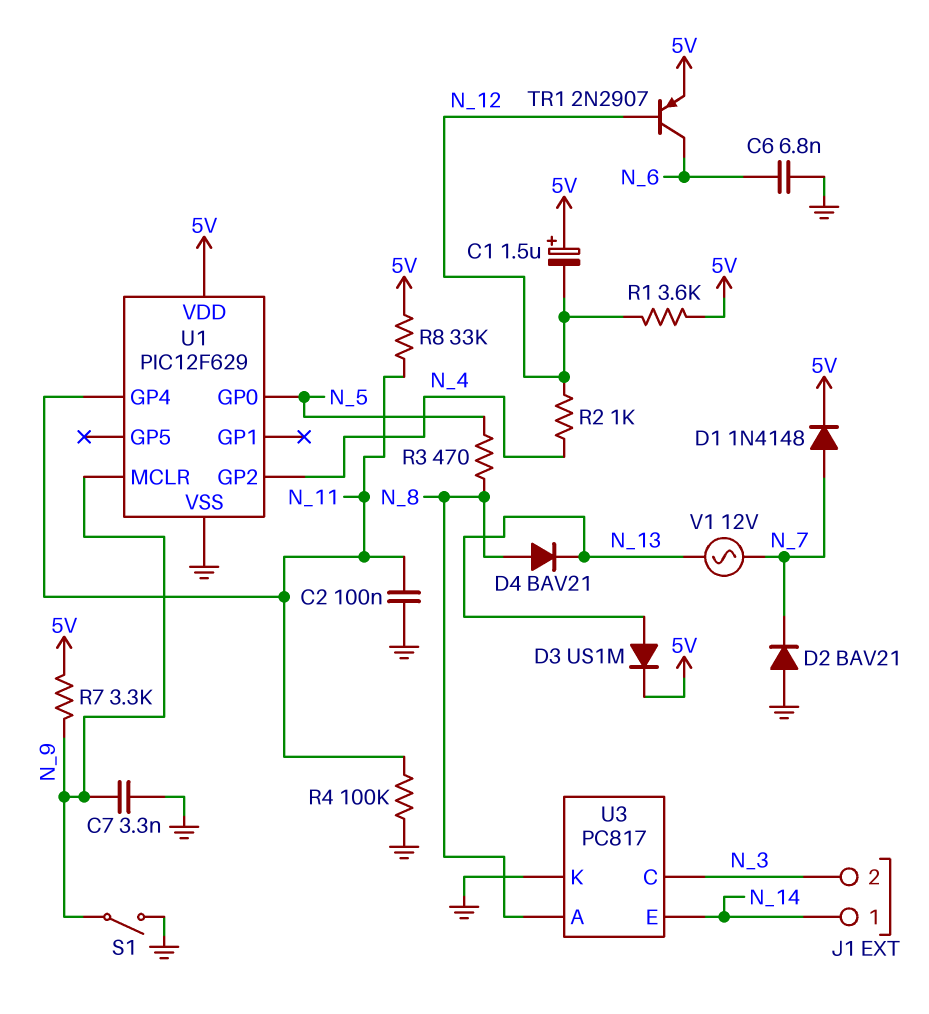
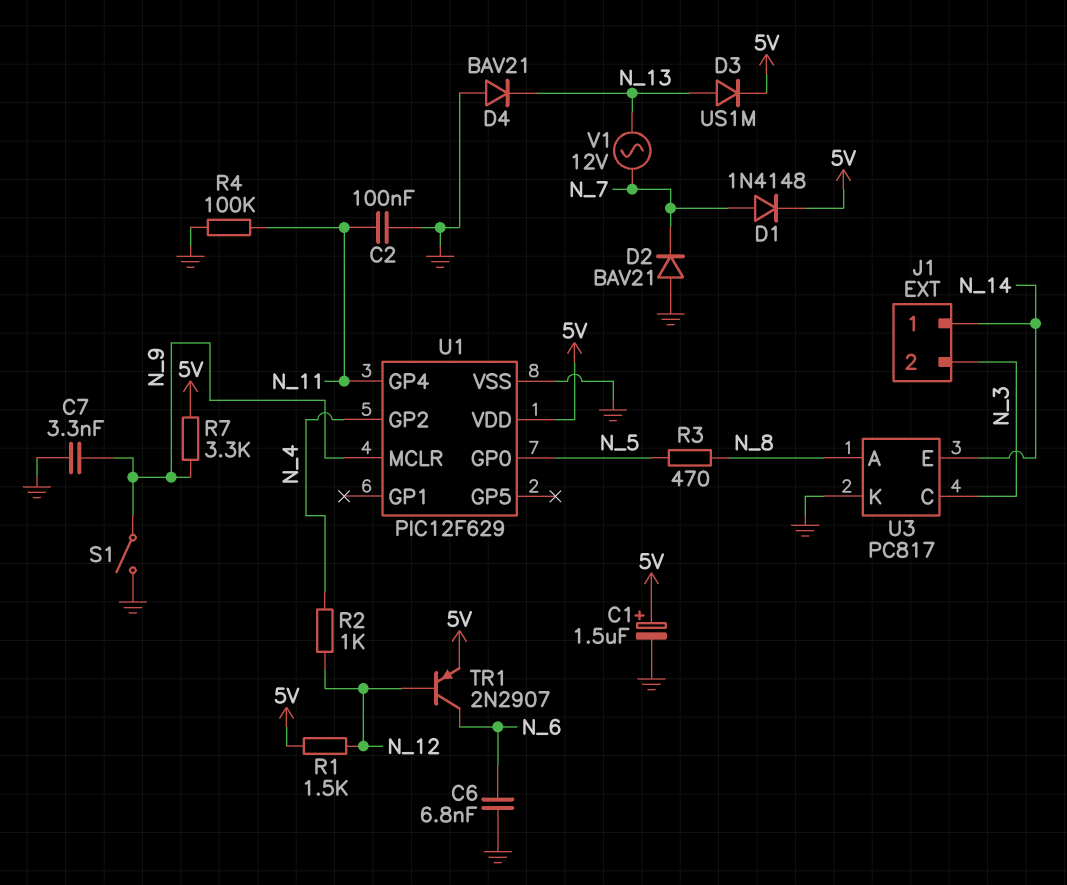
C1: 1.5uF (plus 5V, minus N_12) -> 1.5uF (plus 5V, minus GND)
D4: diode BAV21 (A N_8, K N_13) -> diode BAV21 (A GND, K N_13)
R1: 3.6k (5V, N_12) -> 1.5k (5V, N_12)
R8: 33k (5V, N_11) -> none

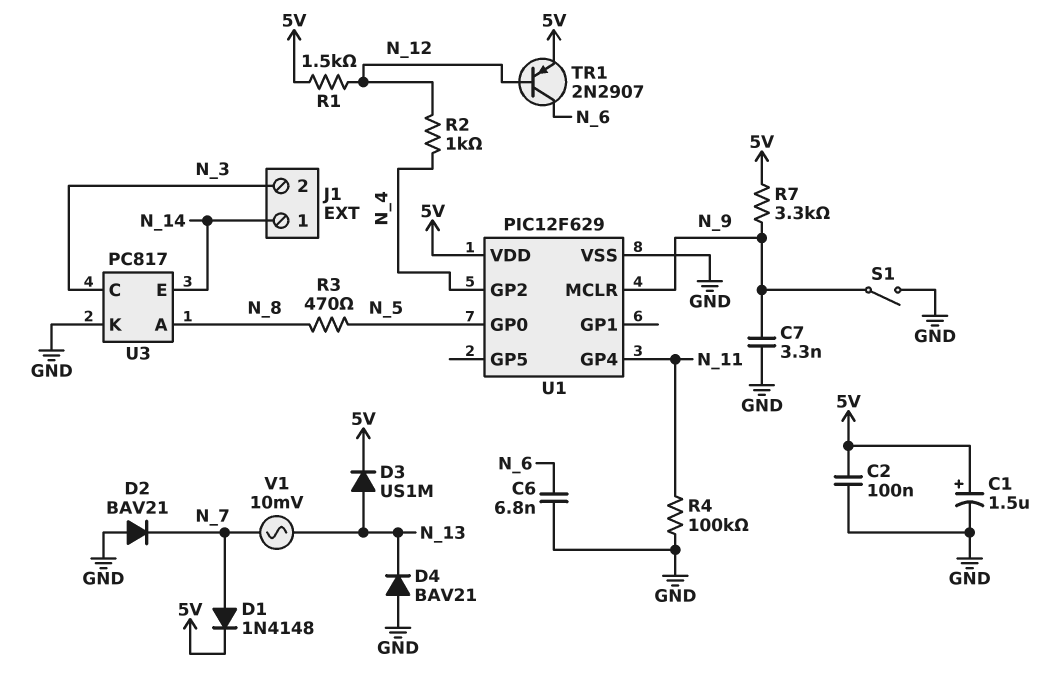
C2: 100nF (GND, N_11) -> 100nF (5V, GND)
V1: AC 12V (N_7, N_13) -> AC 10mV (N_7, N_13)

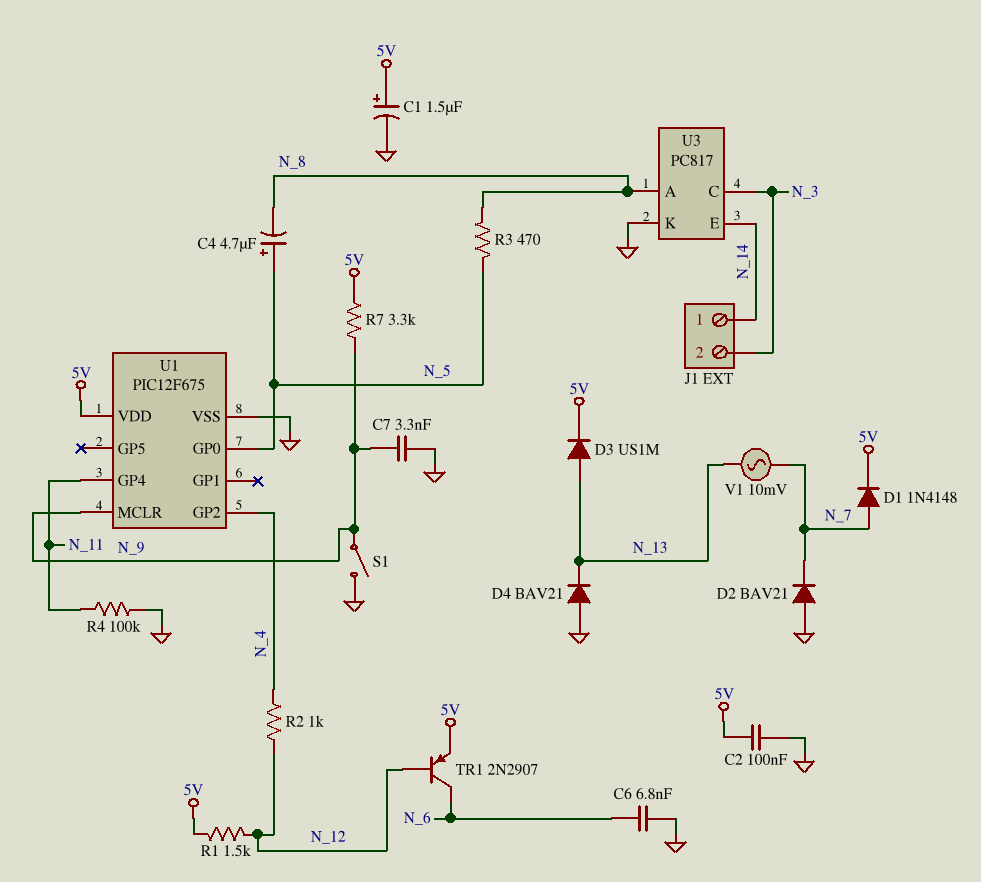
C4: none -> 4.7uF (plus N_5, minus N_8)
U1: PIC12F629 -> PIC12F675

